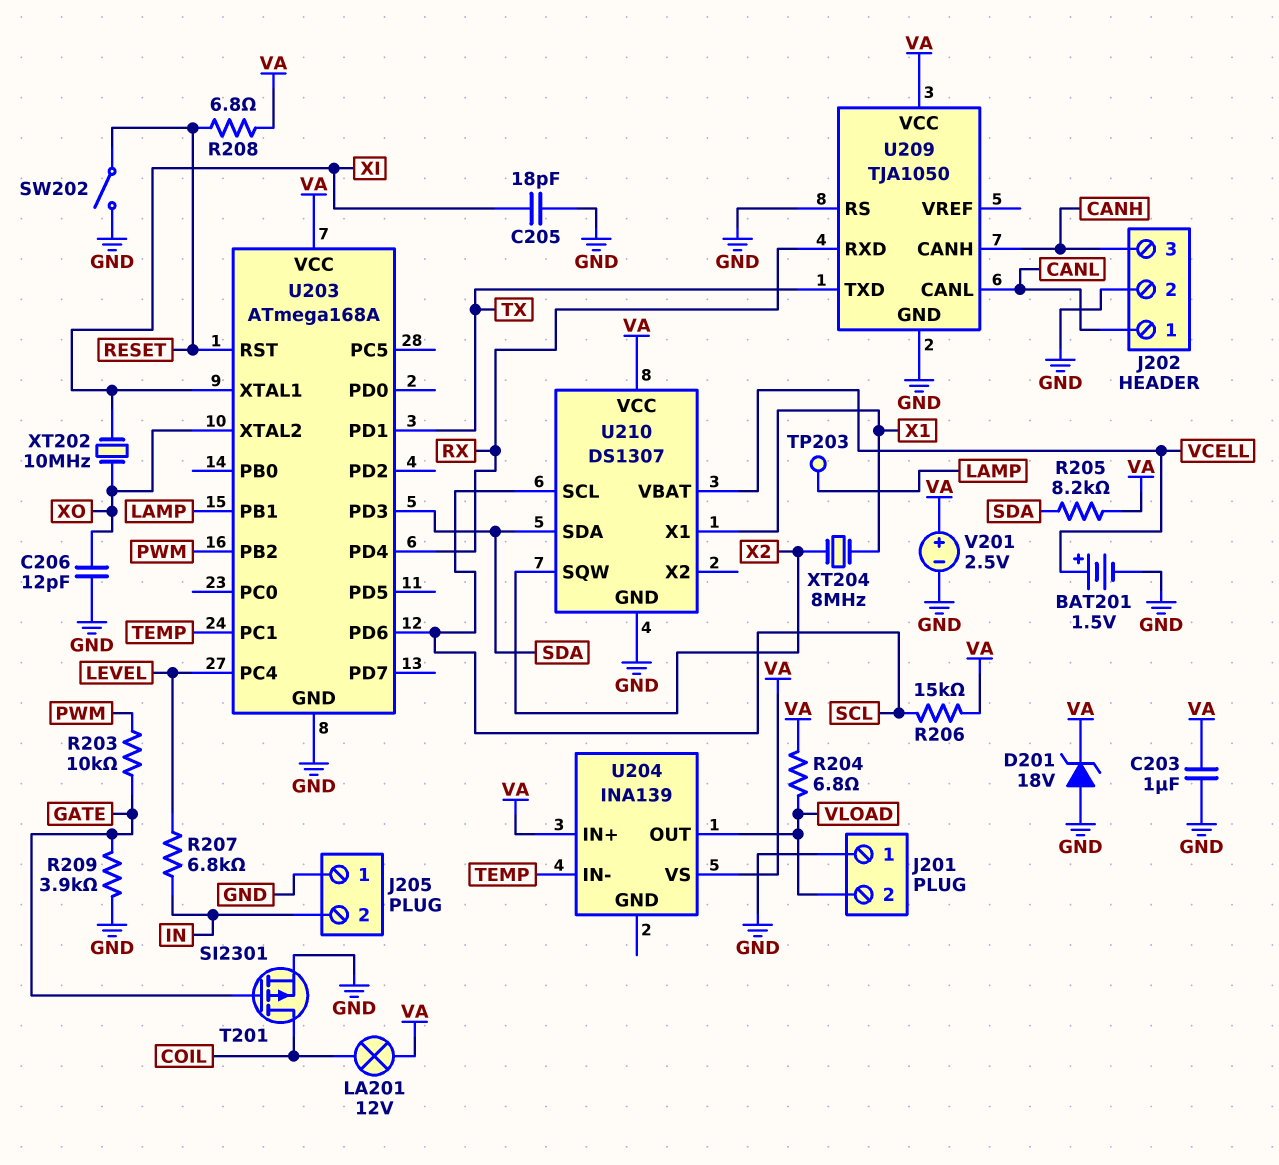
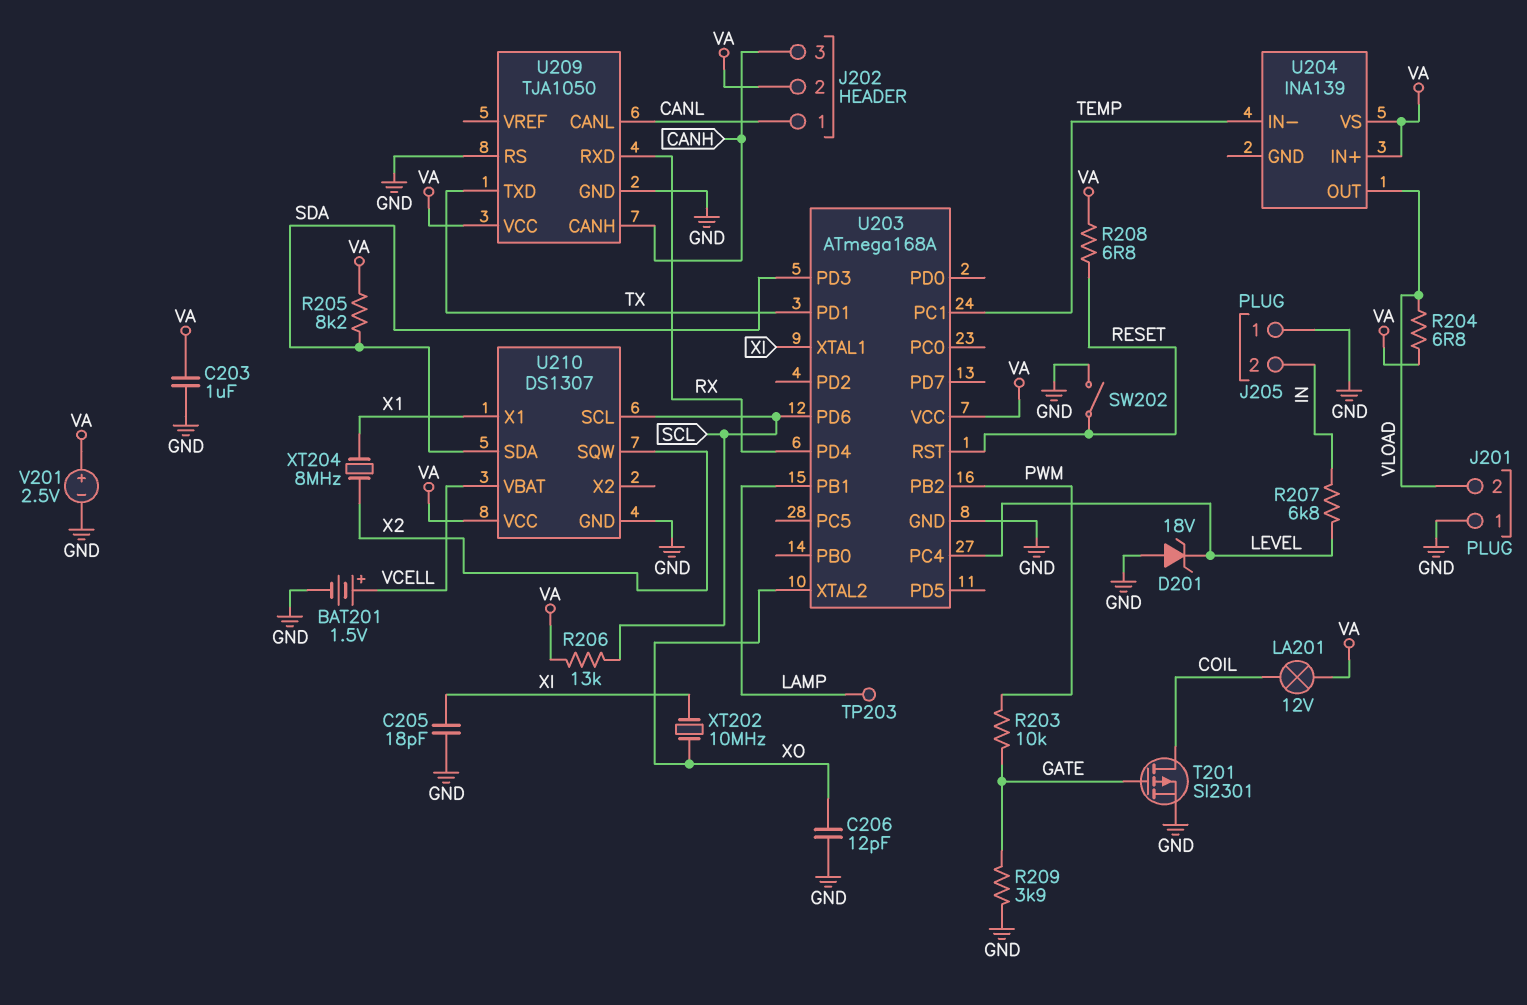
D201: zener 18V (A GND, K VA) -> zener 18V (A GND, K LEVEL)
J202 pin 2: GND -> VA
R206: 15k (SCL, VA) -> 13k (SCL, VA)

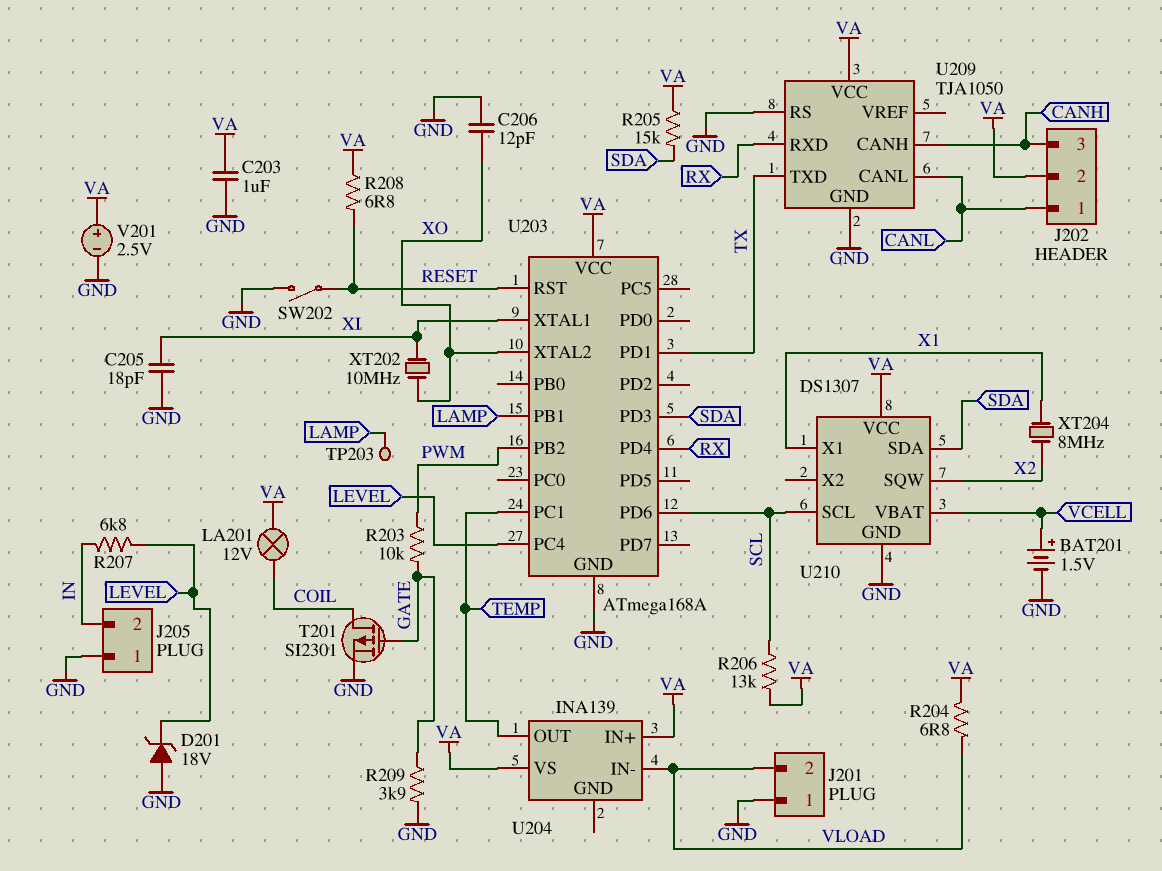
R205: 8.2k (SDA, VA) -> 15k (SDA, VA)
U204 pin IN-: TEMP -> VLOAD
U204 pin OUT: VLOAD -> TEMP

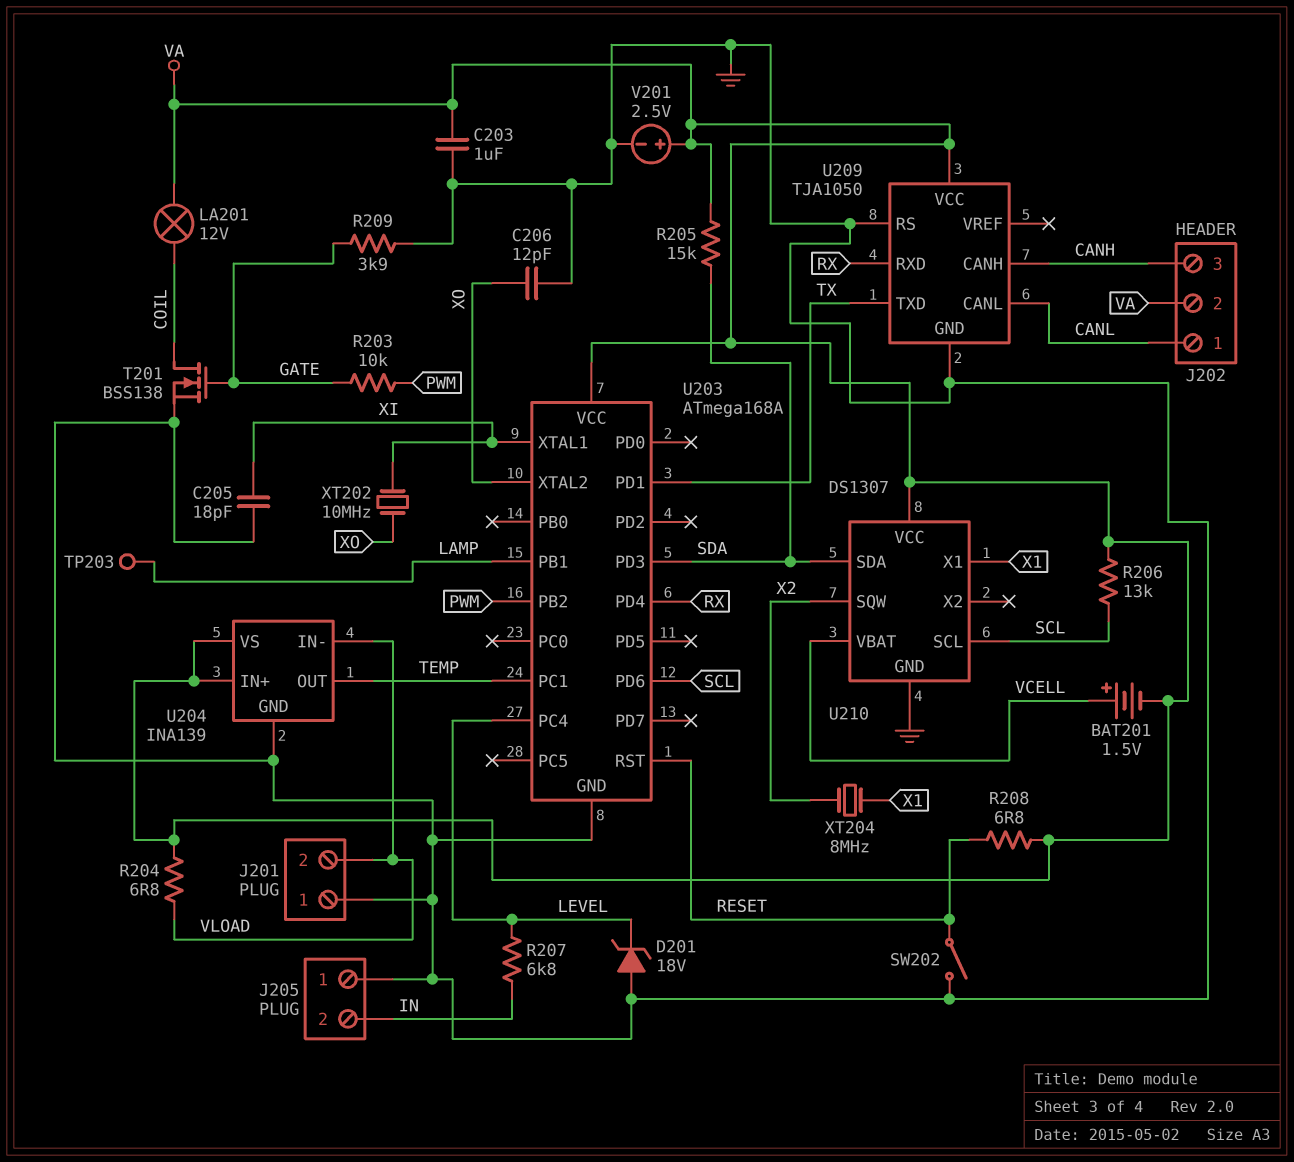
BAT201: 1.5V (plus VCELL, minus GND) -> 1.5V (plus VCELL, minus VA)
T201: PMOS SI2301 (G GATE, D COIL, S GND) -> NMOS BSS138 (G GATE, D COIL, S GND)
U204 pin GND: none -> GND

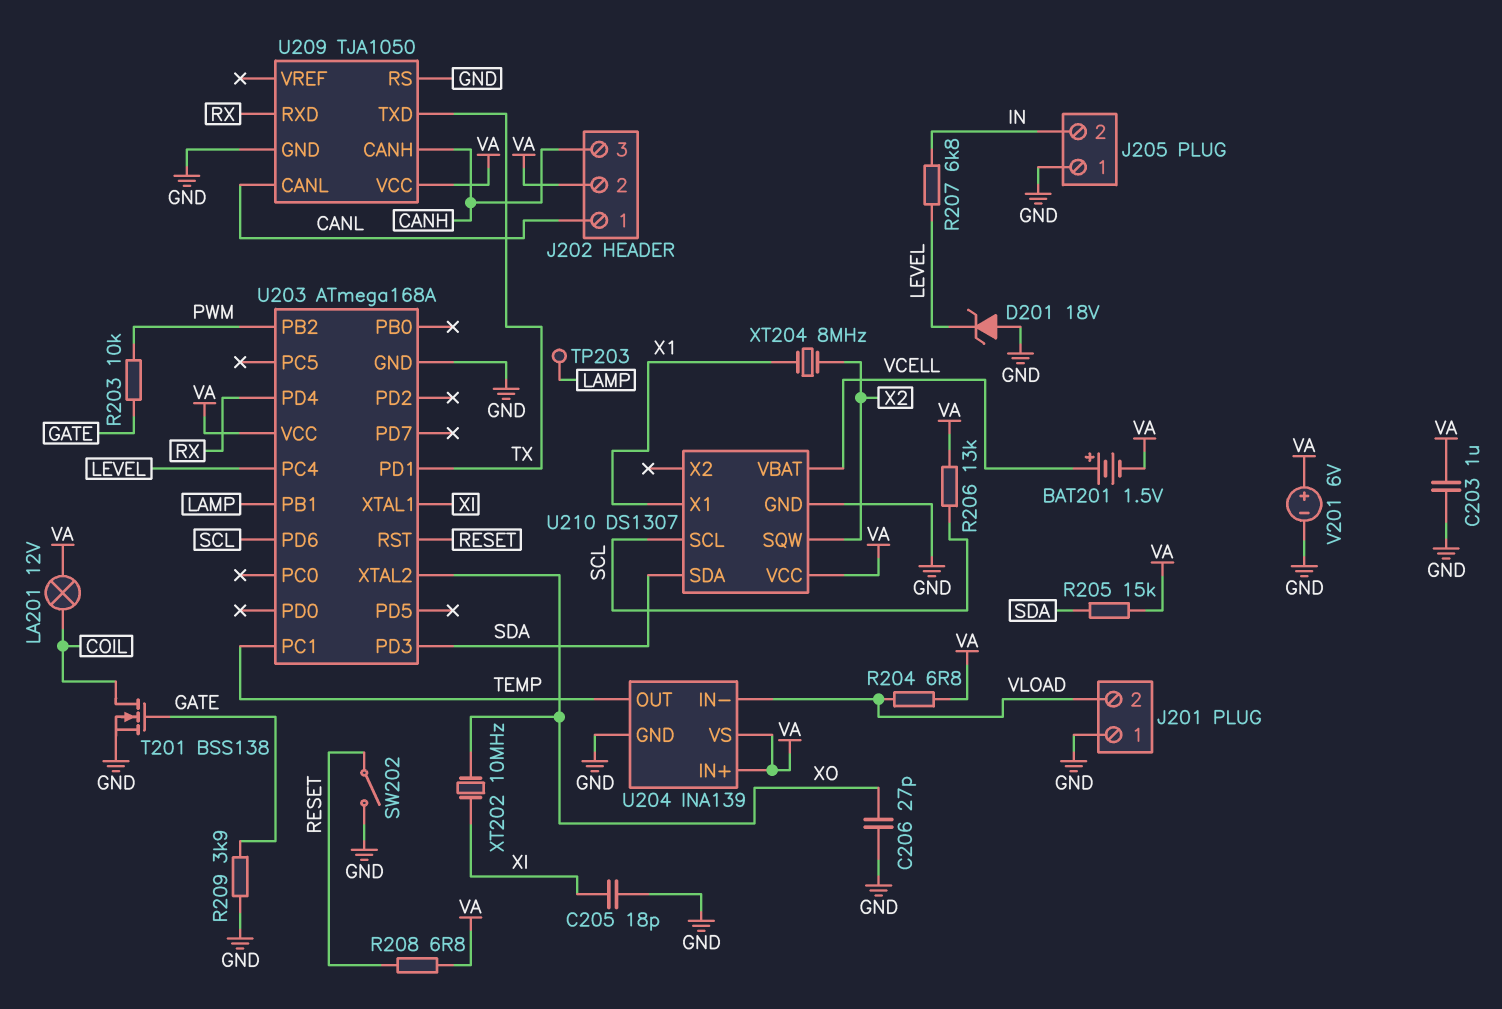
C206: 12pF (GND, XO) -> 27pF (GND, XO)
V201: 2.5V (plus VA, minus GND) -> 6V (plus VA, minus GND)

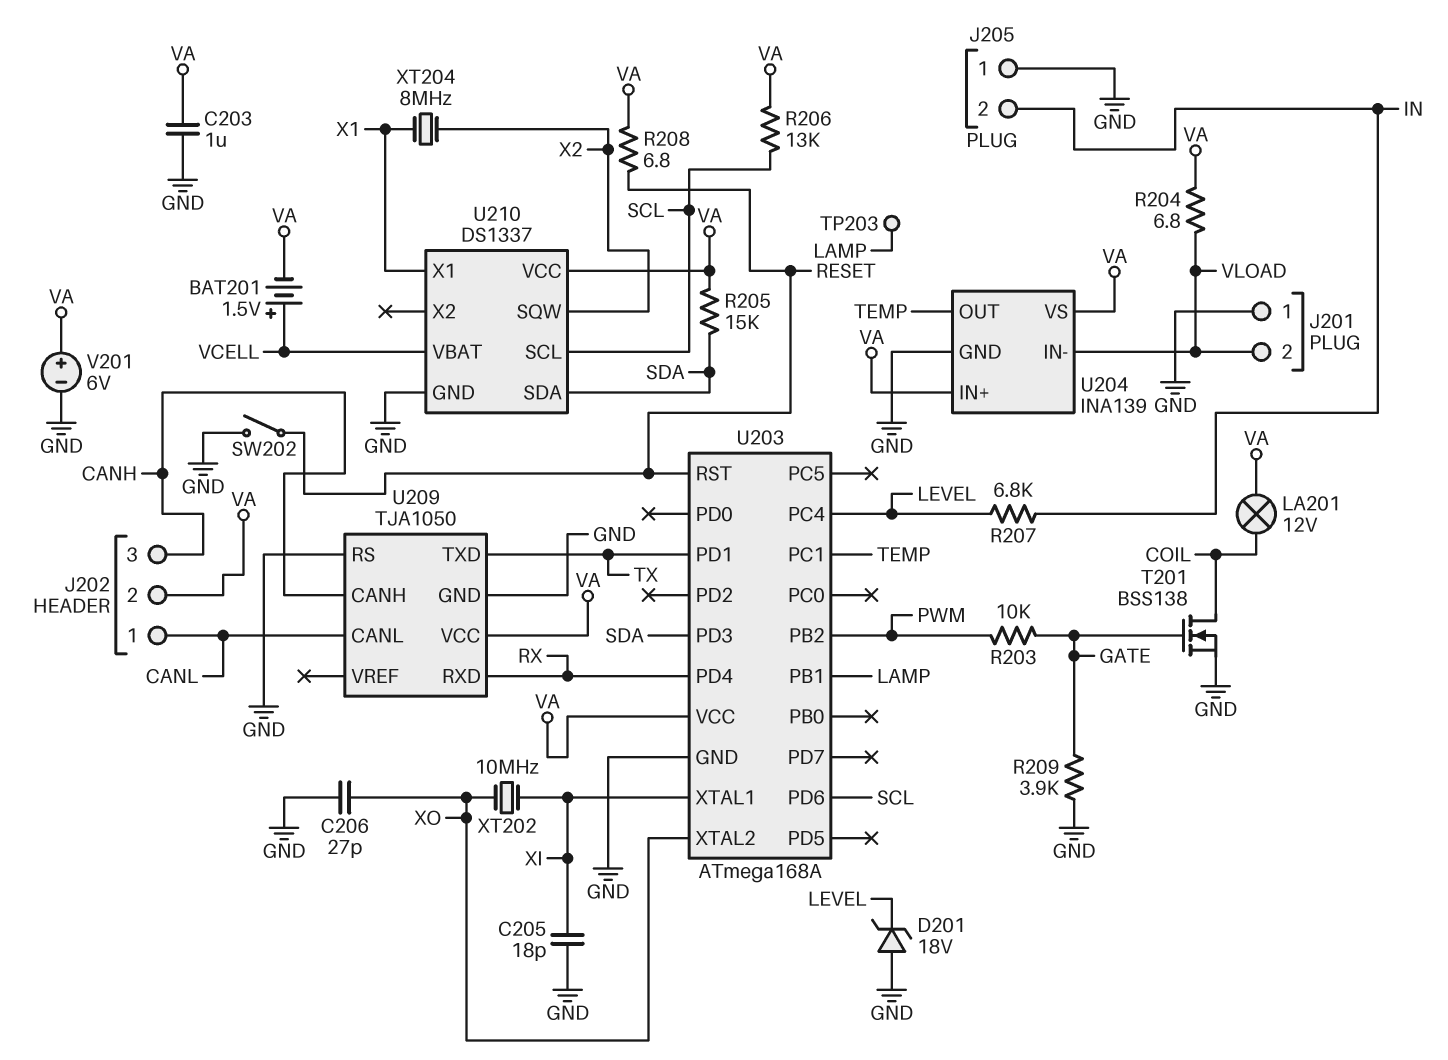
U210: DS1307 -> DS1337

